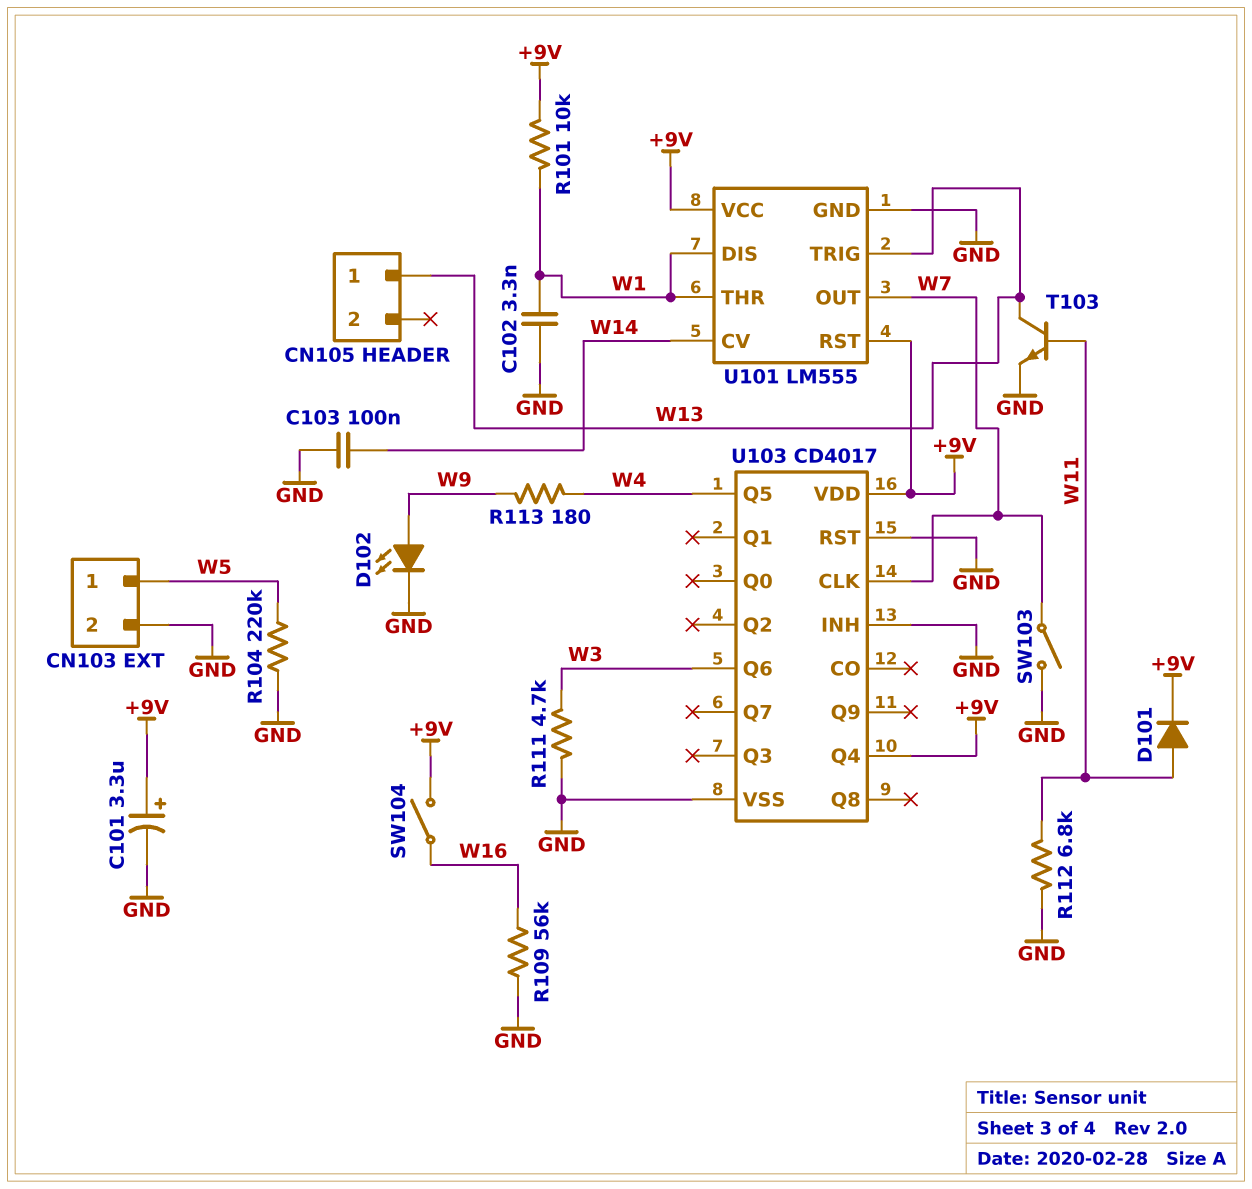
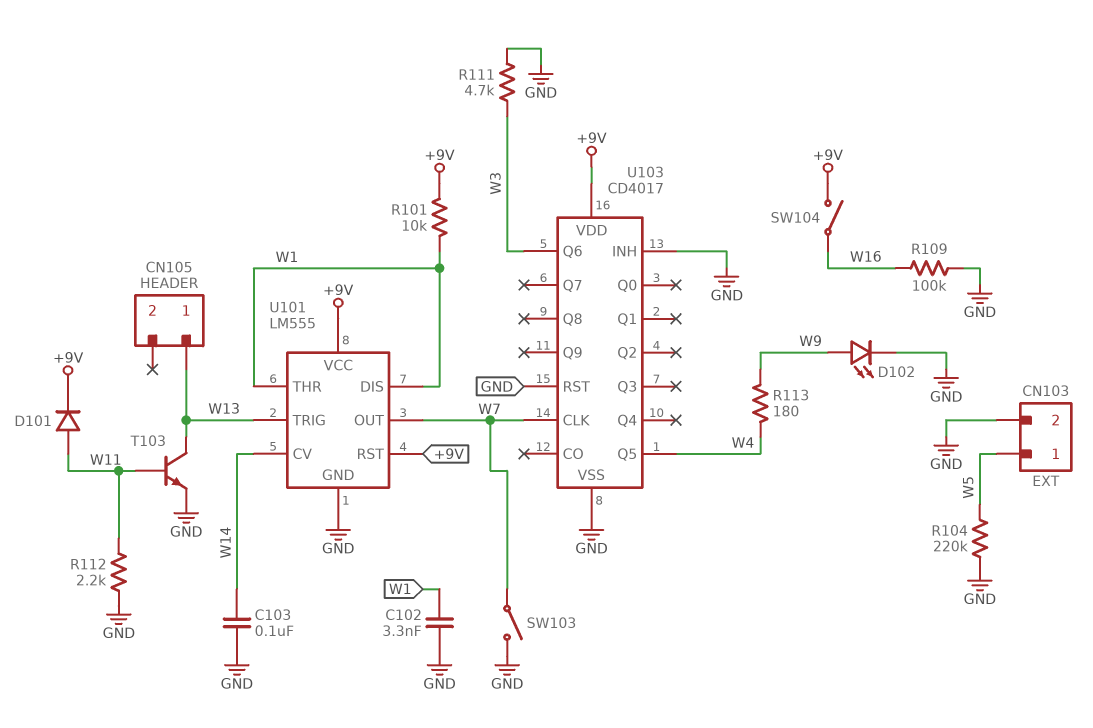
C101: 3.3uF (plus +9V, minus GND) -> none
R109: 56k (GND, W16) -> 100k (GND, W16)
R112: 6.8k (GND, W11) -> 2.2k (GND, W11)
U103 pin Q4: +9V -> none

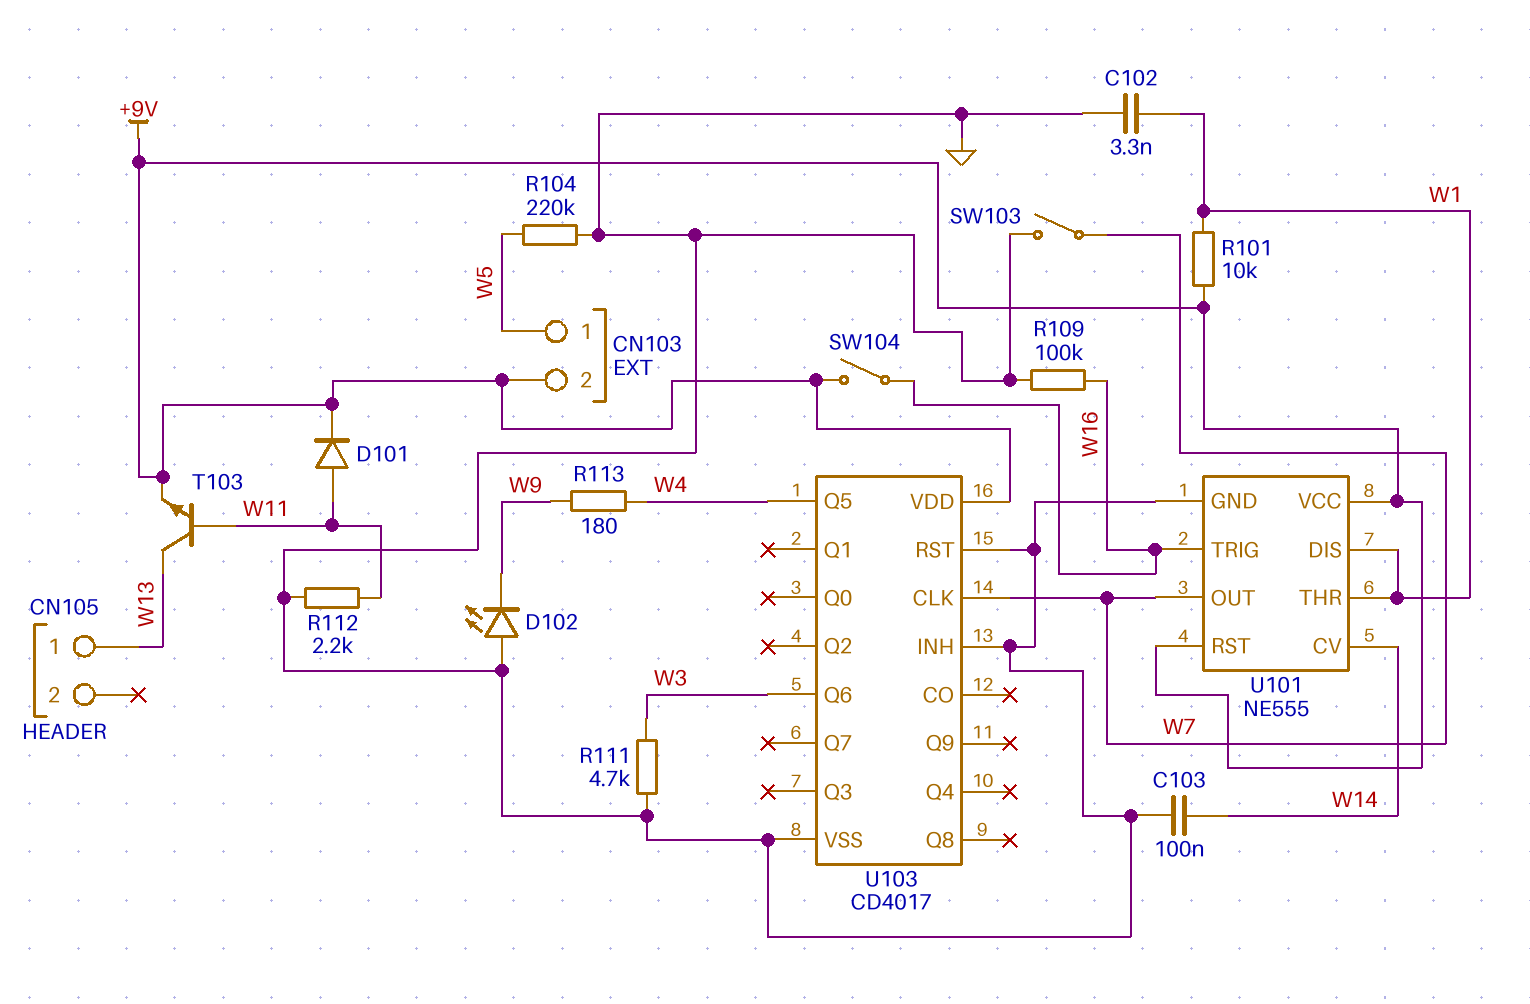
CN103 pin 2: GND -> +9V
D102: LED (A W9, K GND) -> LED (A GND, K W9)
T103: NPN (B W11, C W13, E GND) -> NPN (B W11, C W13, E +9V)
U101: LM555 -> NE555
U101 pin TRIG: W13 -> W16

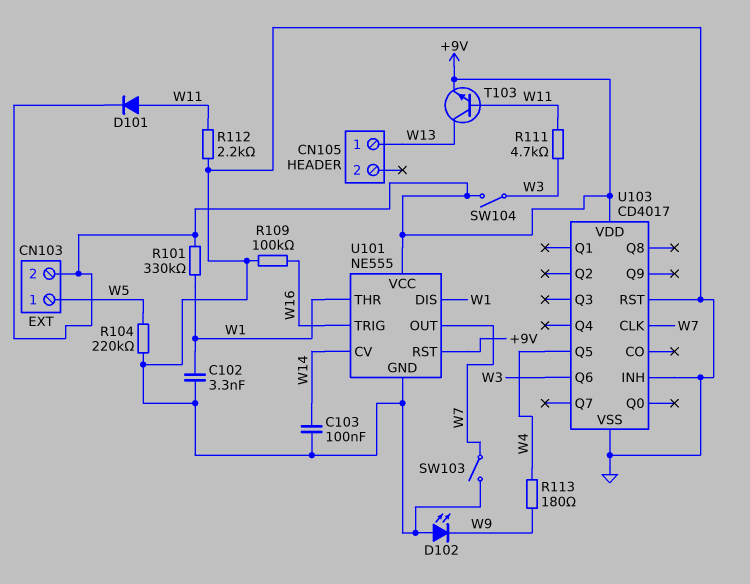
R101: 10k (+9V, W1) -> 330k (+9V, W1)
R111: 4.7k (GND, W3) -> 4.7k (W3, W11)
SW104: switch (+9V, W16) -> switch (+9V, W3)

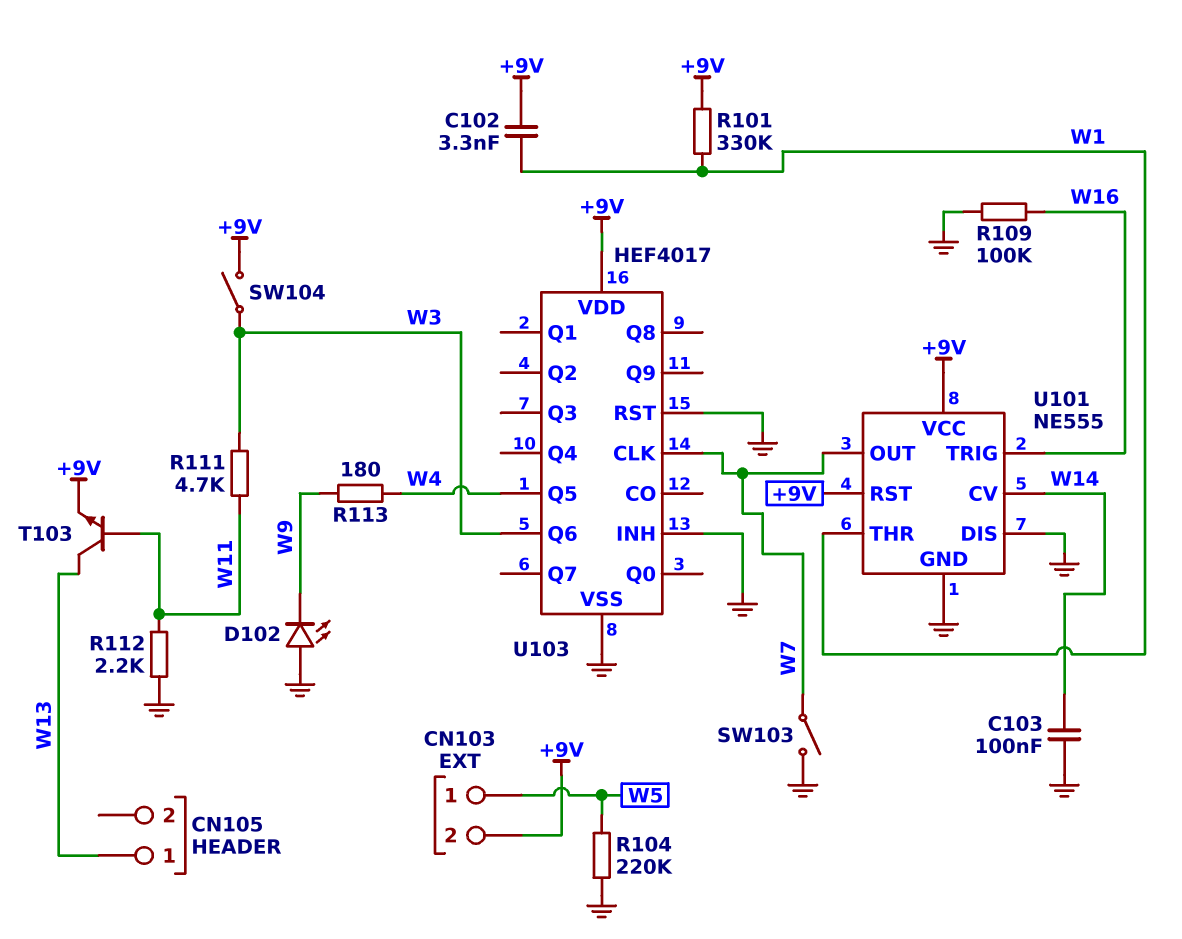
C102: 3.3nF (GND, W1) -> 3.3nF (+9V, W1)
D101: diode (A W11, K +9V) -> none
U101 pin DIS: W1 -> GND
U103: CD4017 -> HEF4017

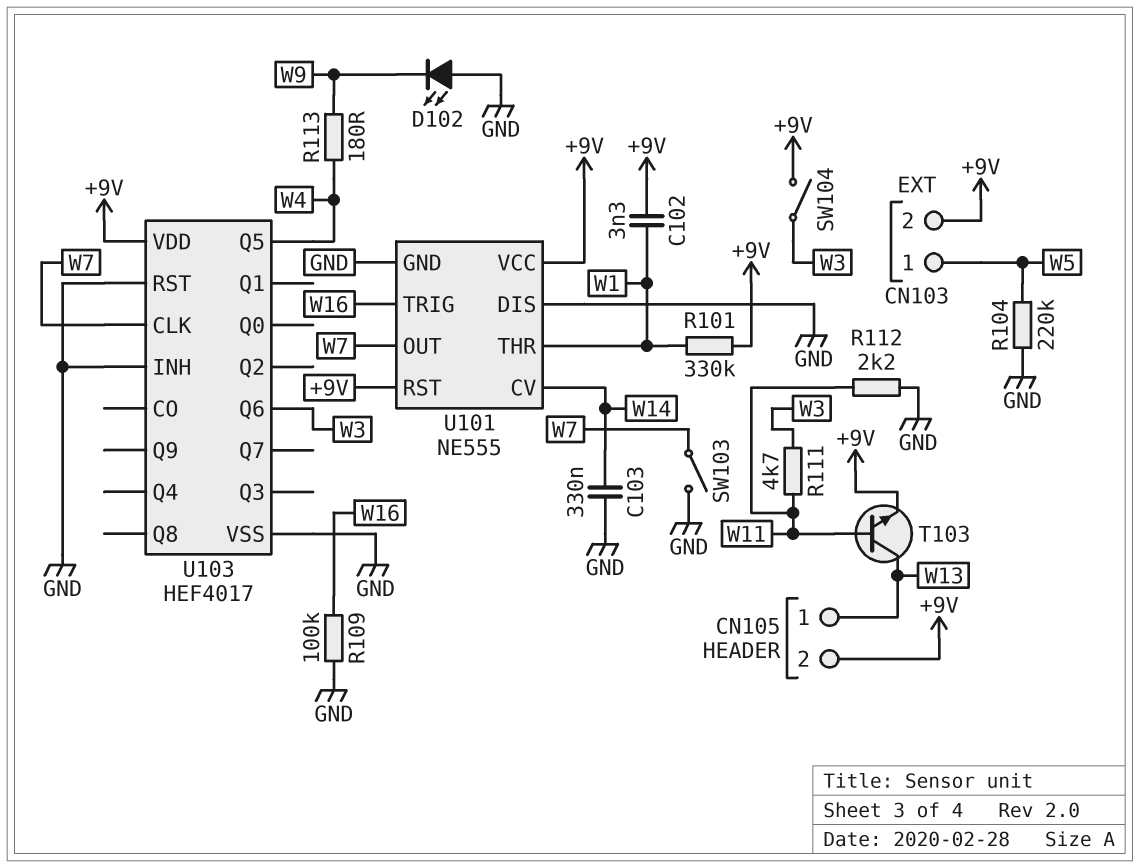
C103: 100nF (GND, W14) -> 330nF (GND, W14)
CN105 pin 2: none -> +9V

